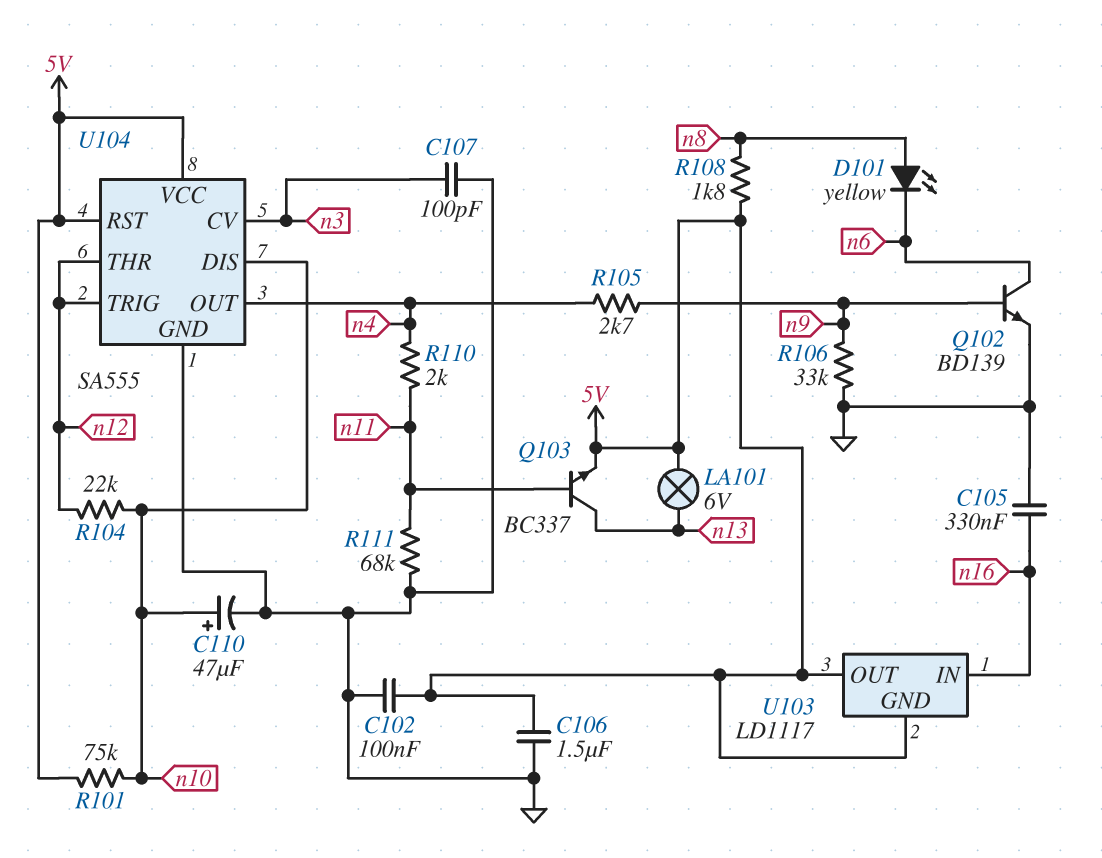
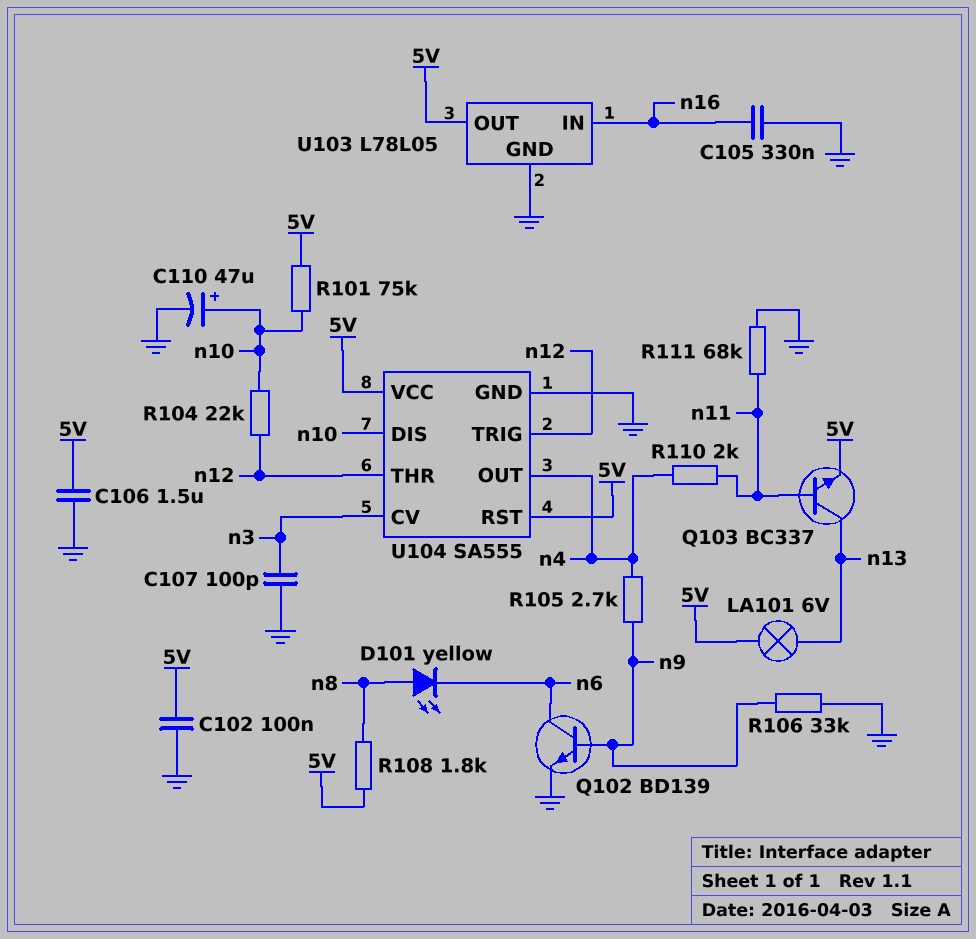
U103: LD1117 -> L78L05
U103 pin GND: 5V -> GND

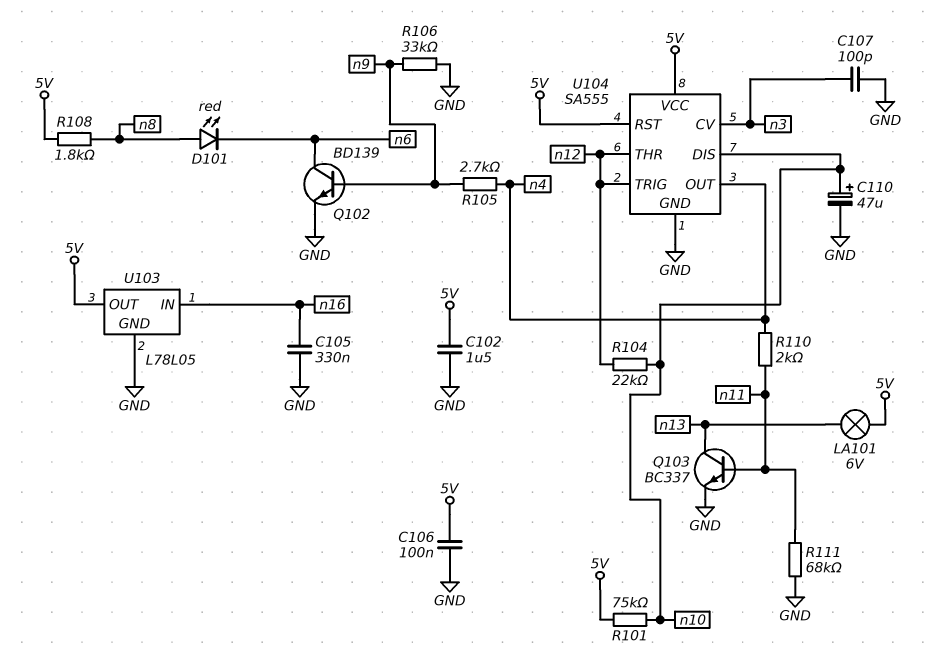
C102: 100nF (5V, GND) -> 1.5uF (5V, GND)
C106: 1.5uF (5V, GND) -> 100nF (5V, GND)
D101: LED yellow (A n8, K n6) -> LED red (A n8, K n6)
Q103: NPN BC337 (B n11, C n13, E 5V) -> NPN BC337 (B n11, C n13, E GND)

